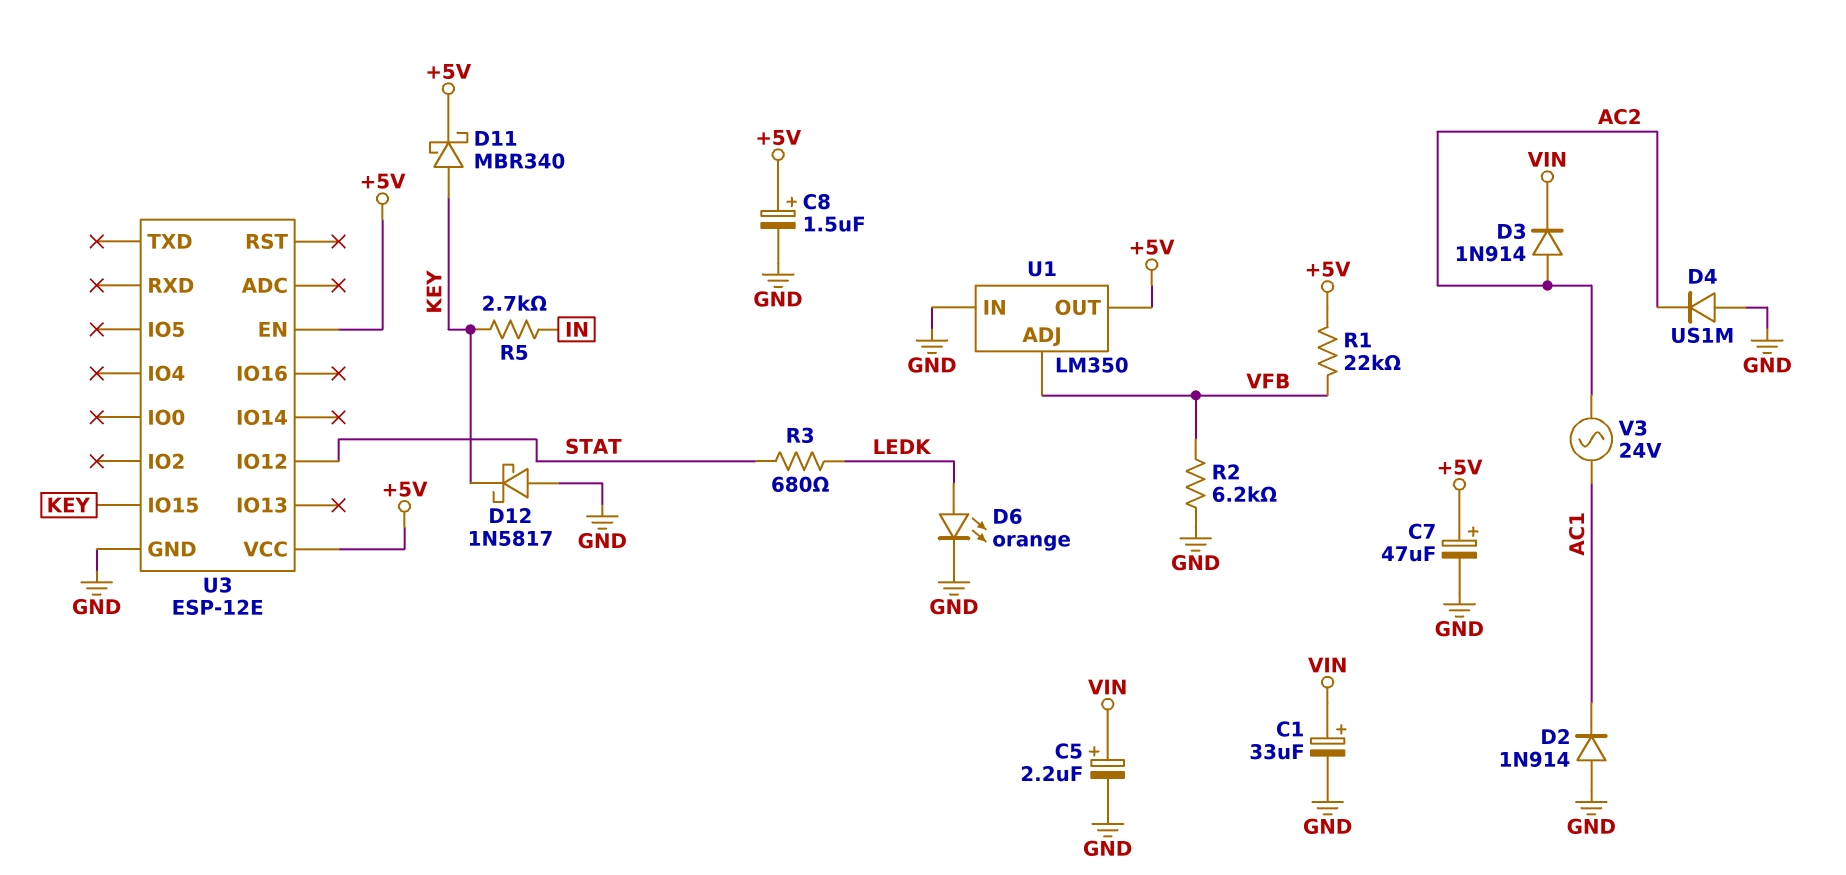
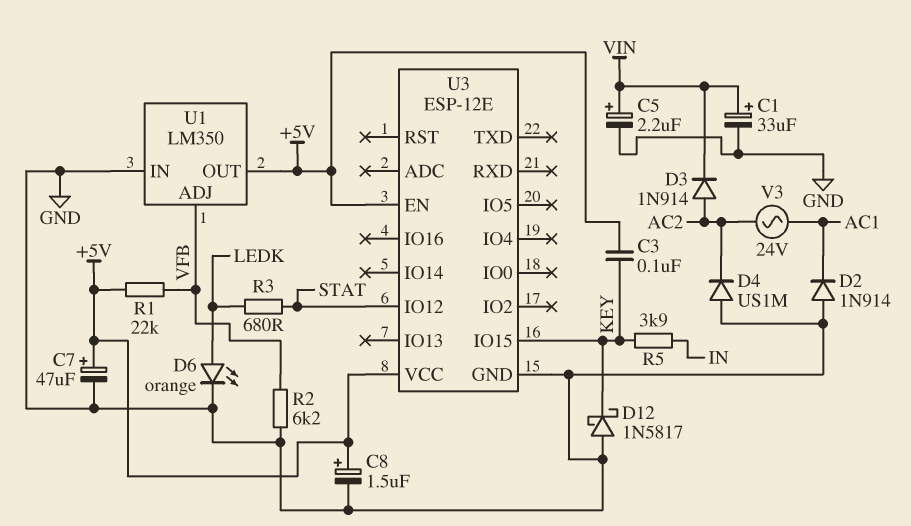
C3: none -> 100nF (+5V, KEY)
D11: schottky MBR340 (A KEY, K +5V) -> none
R5: 2.7k (IN, KEY) -> 3.9k (IN, KEY)

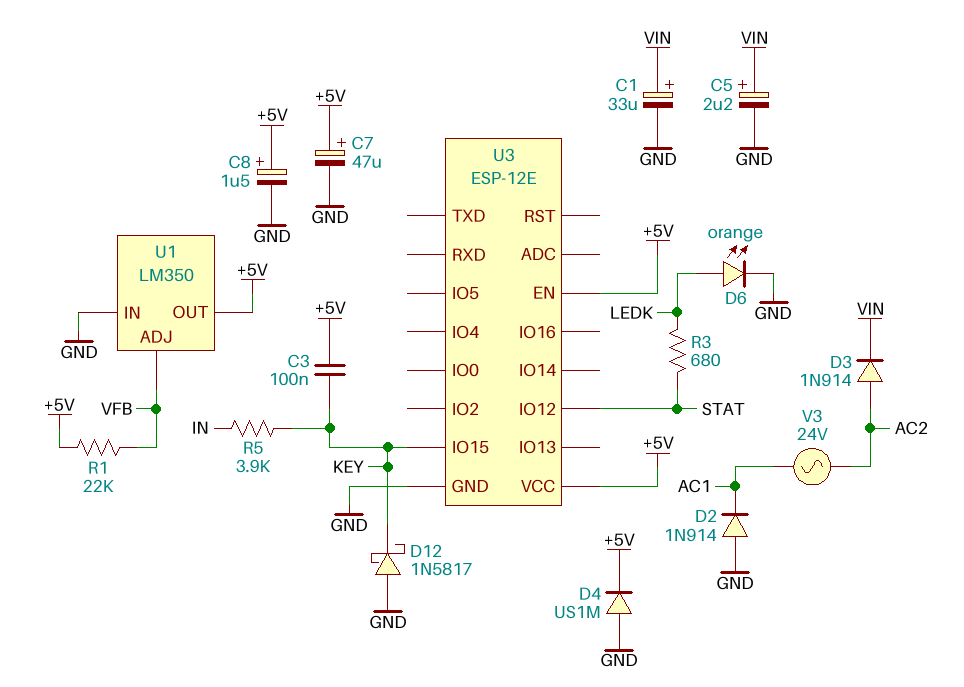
D4: diode US1M (A GND, K AC2) -> diode US1M (A GND, K +5V)
R2: 6.2k (GND, VFB) -> none

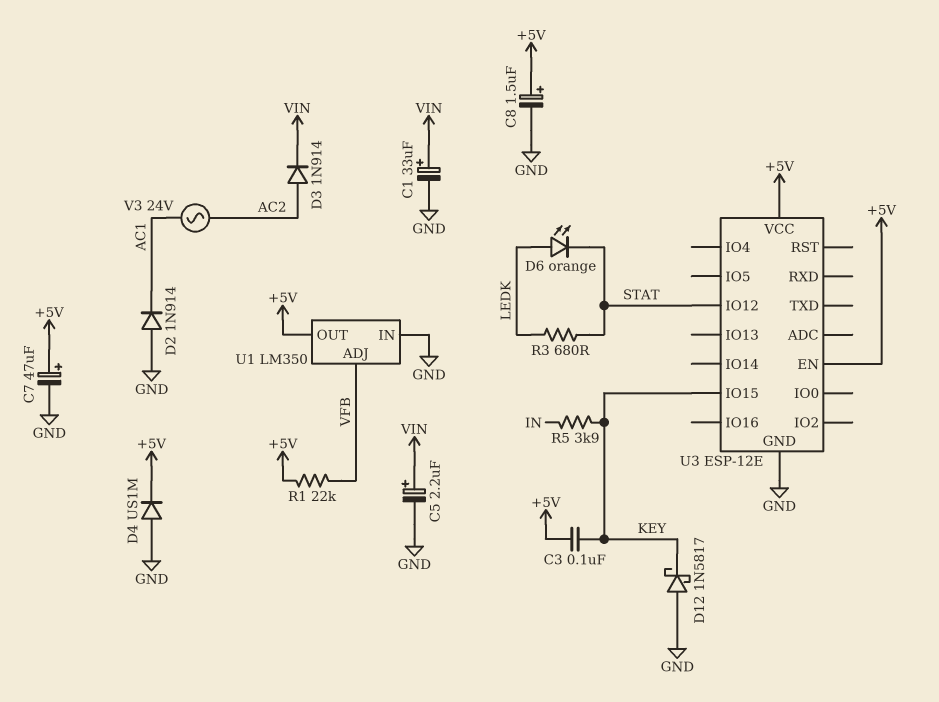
D6: LED orange (A LEDK, K GND) -> LED orange (A LEDK, K STAT)

